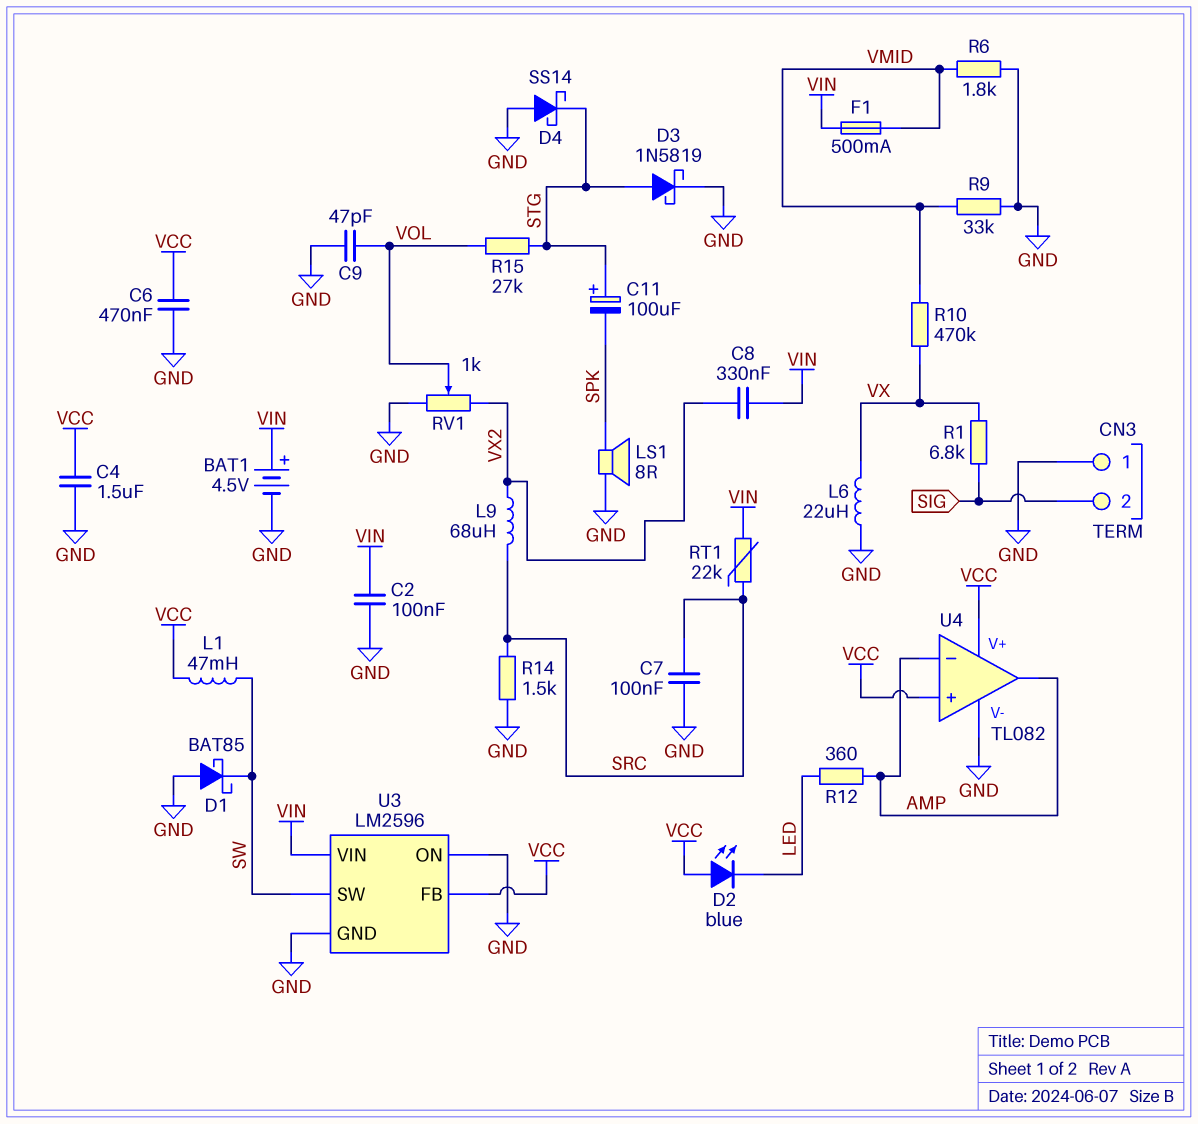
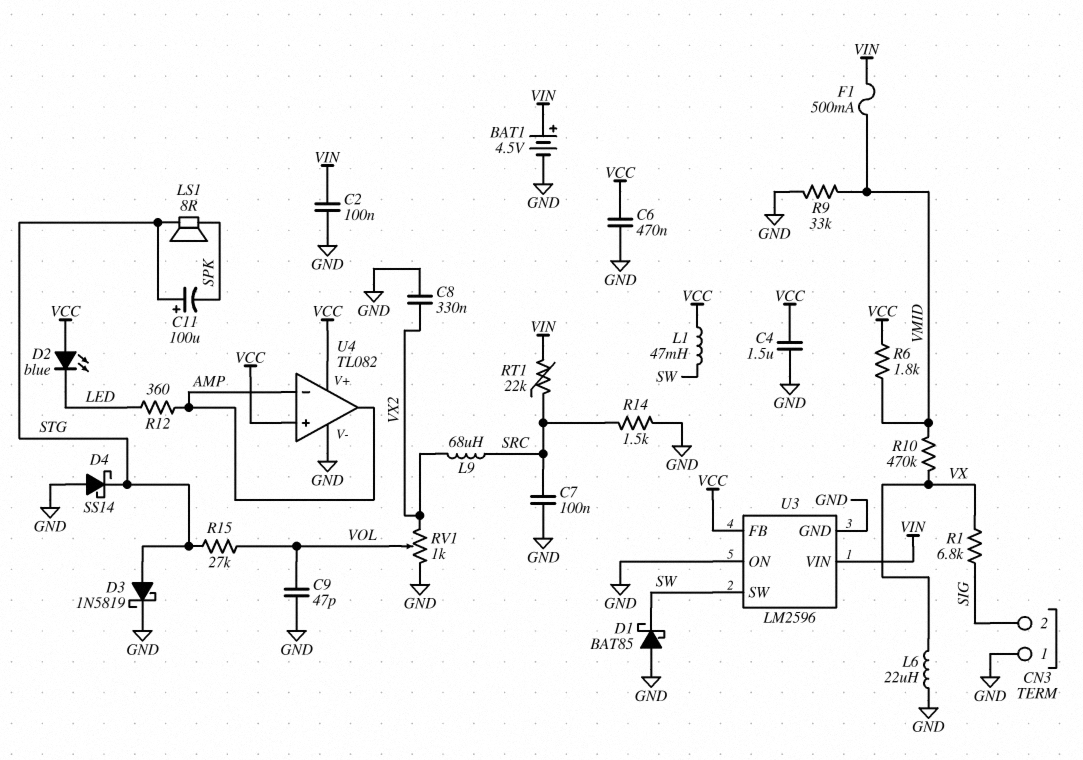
C8: 330nF (VIN, VX2) -> 330nF (GND, VX2)
LS1: speaker 8R (GND, SPK) -> speaker 8R (SPK, STG)
R6: 1.8k (GND, VMID) -> 1.8k (VCC, VMID)

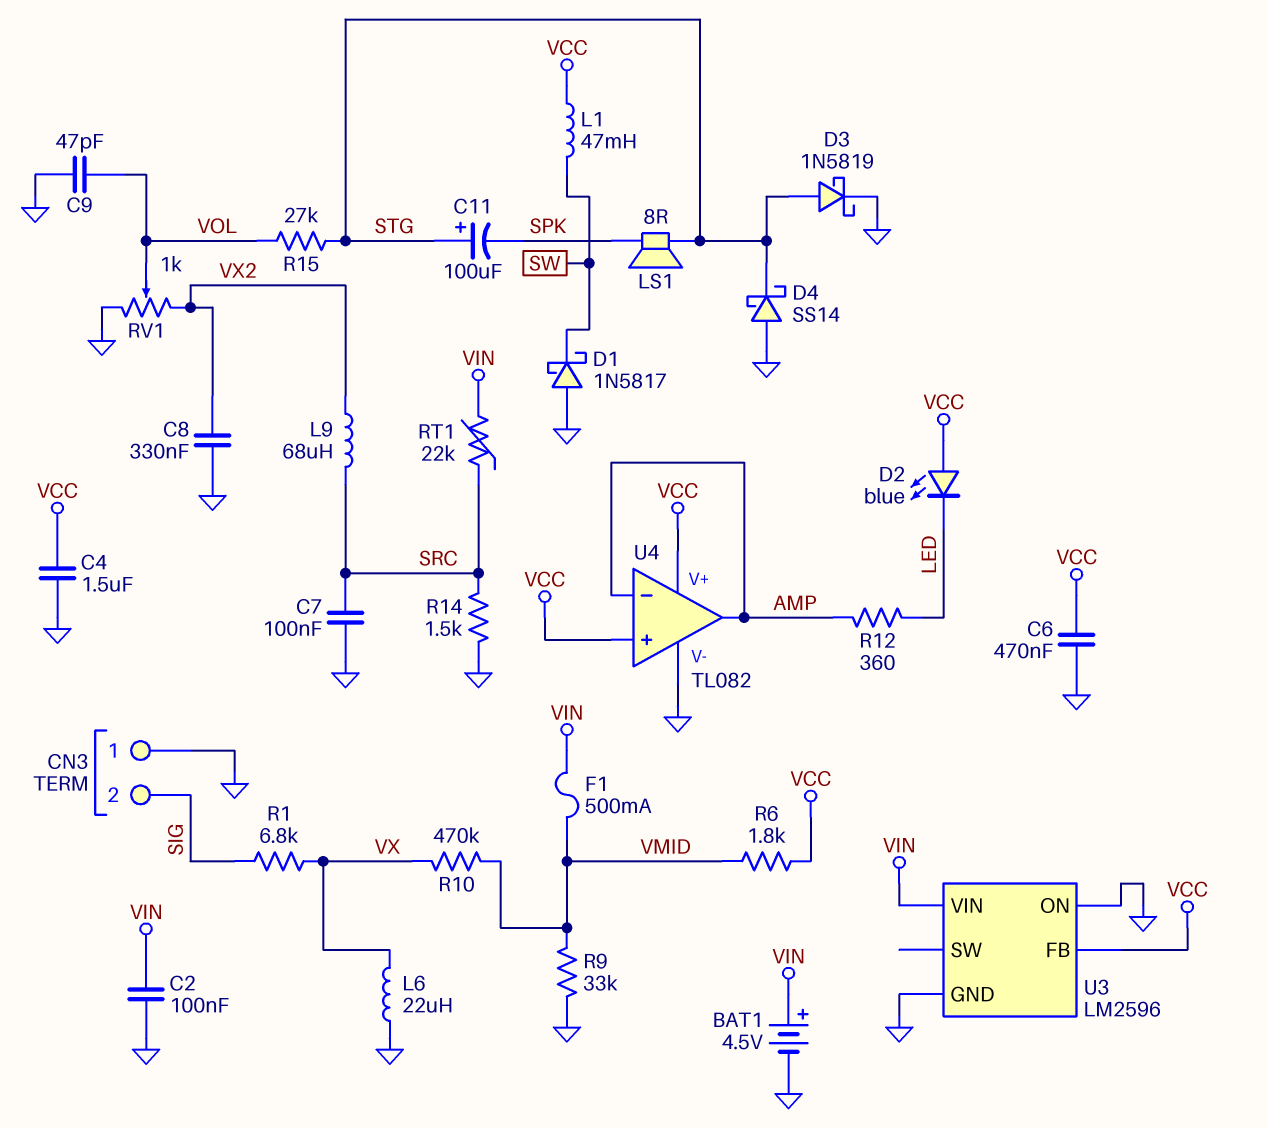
D1: schottky BAT85 (A GND, K SW) -> schottky 1N5817 (A GND, K SW)
U3 pin SW: SW -> none

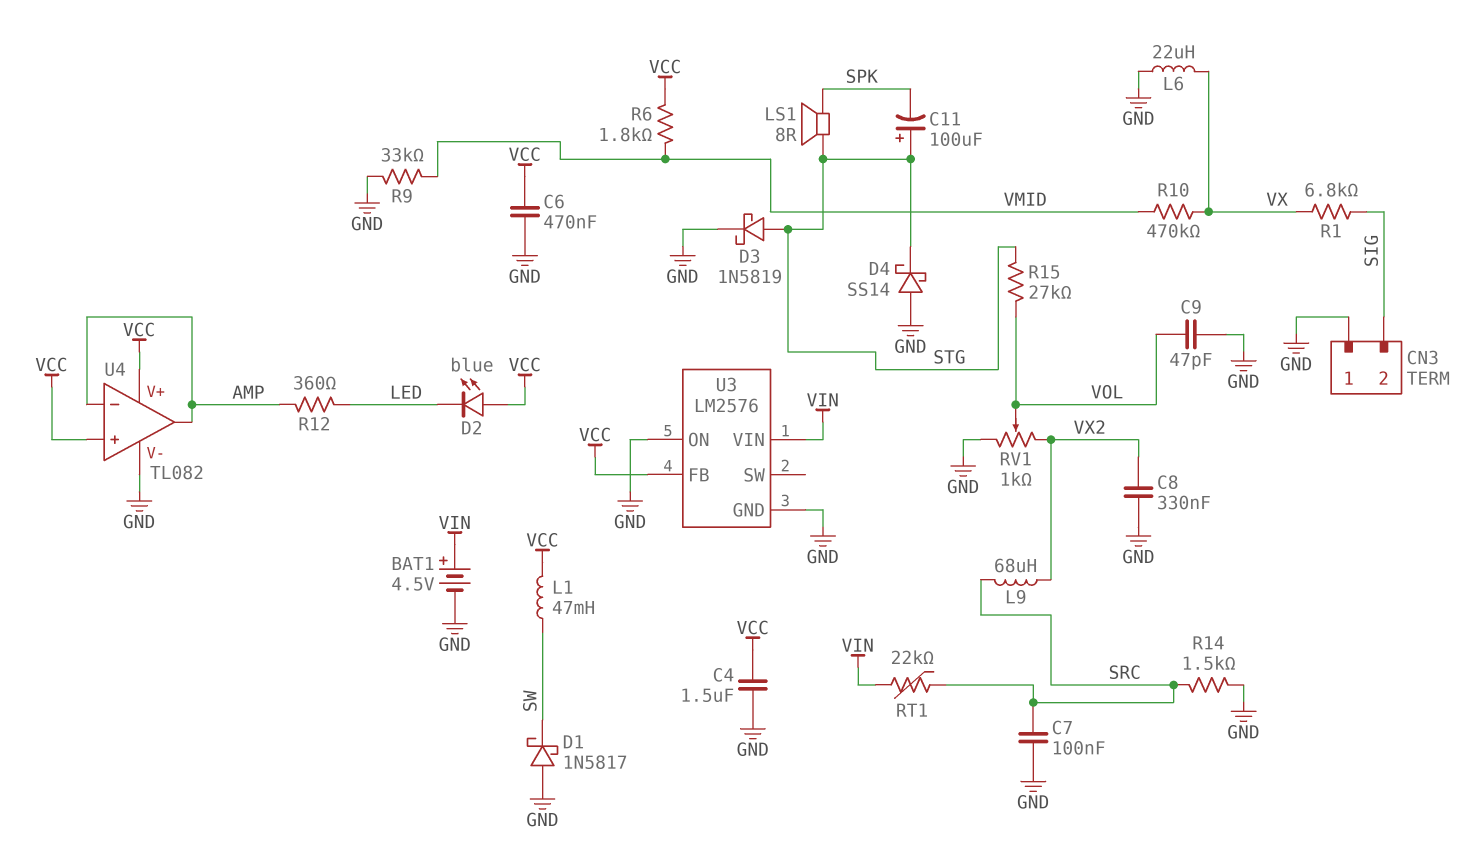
C2: 100nF (GND, VIN) -> none
F1: 500mA (VIN, VMID) -> none
U3: LM2596 -> LM2576

